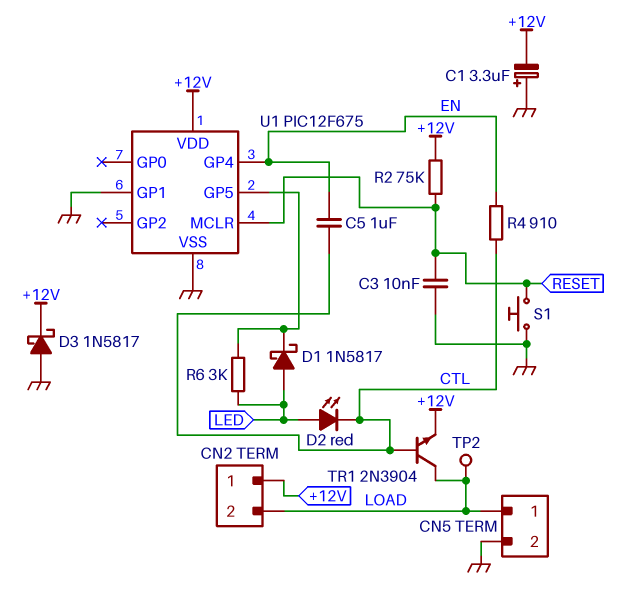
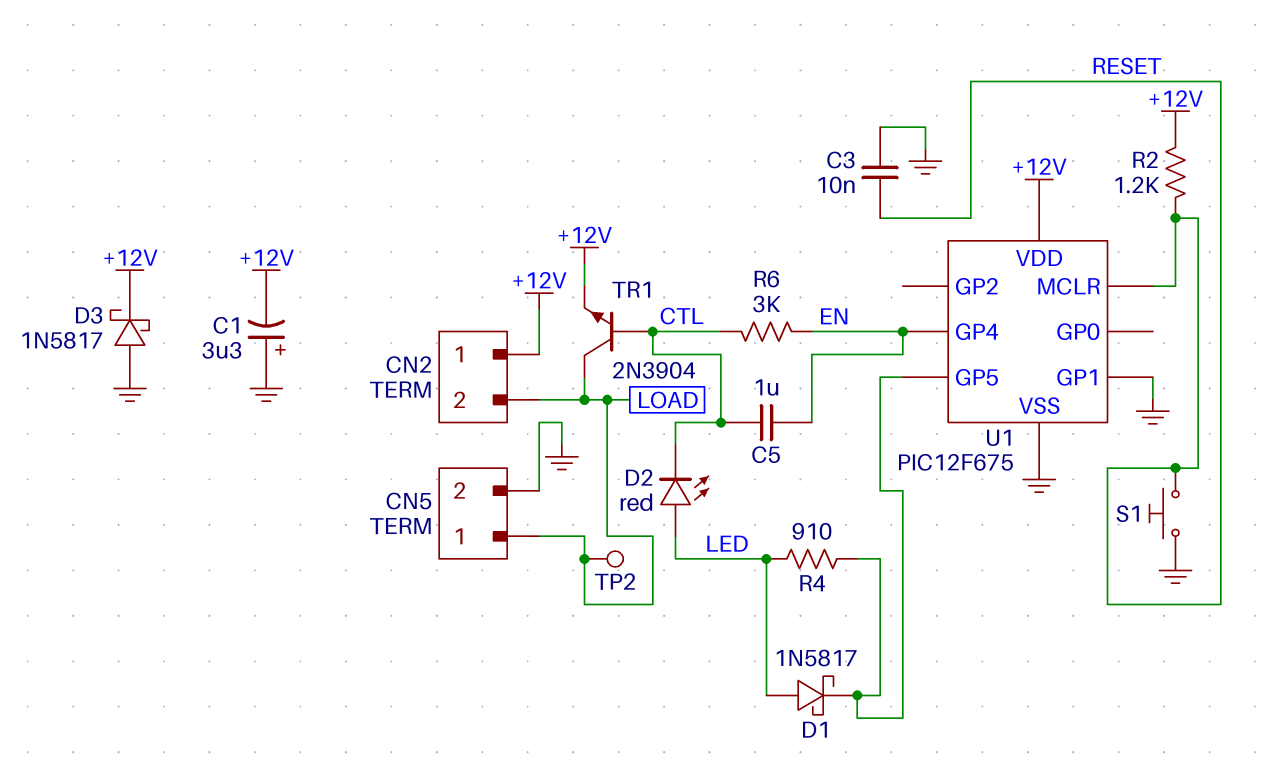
R2: 75k (+12V, RESET) -> 1.2k (+12V, RESET)
R4: 910 (CTL, EN) -> 910 (LED, U1/GP5)
R6: 3k (LED, U1/GP5) -> 3k (CTL, EN)

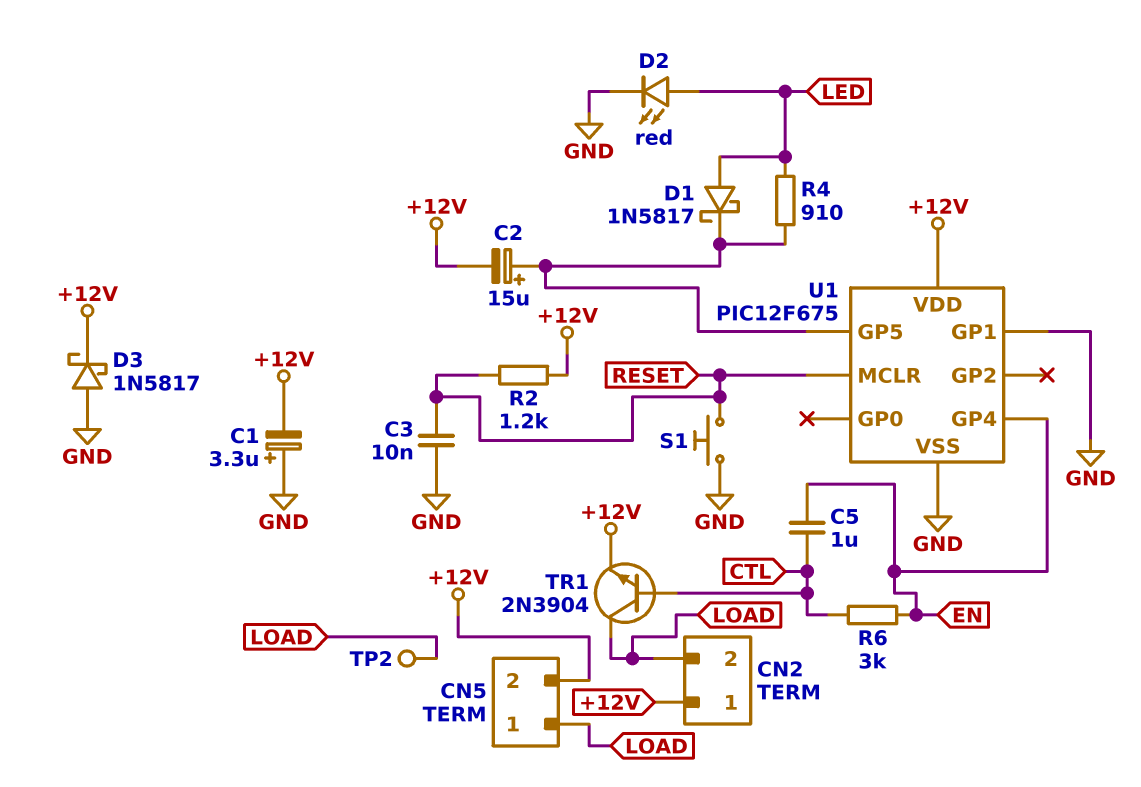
C2: none -> 15uF (plus U1/GP5, minus +12V)
CN5 pin 2: GND -> +12V
D2: LED red (A LED, K CTL) -> LED red (A LED, K GND)

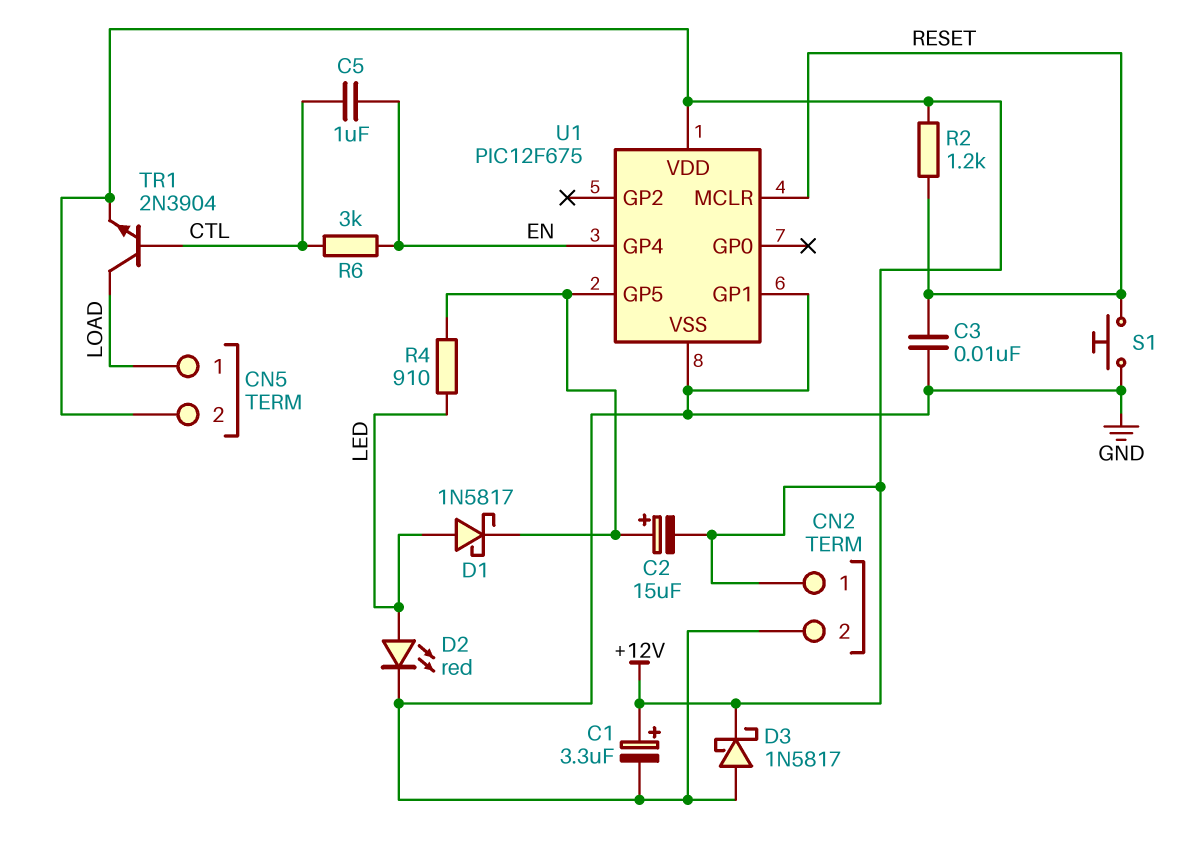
C1: 3.3uF (plus GND, minus +12V) -> 3.3uF (plus +12V, minus GND)
CN2 pin 2: LOAD -> GND
TP2: test point (LOAD) -> none

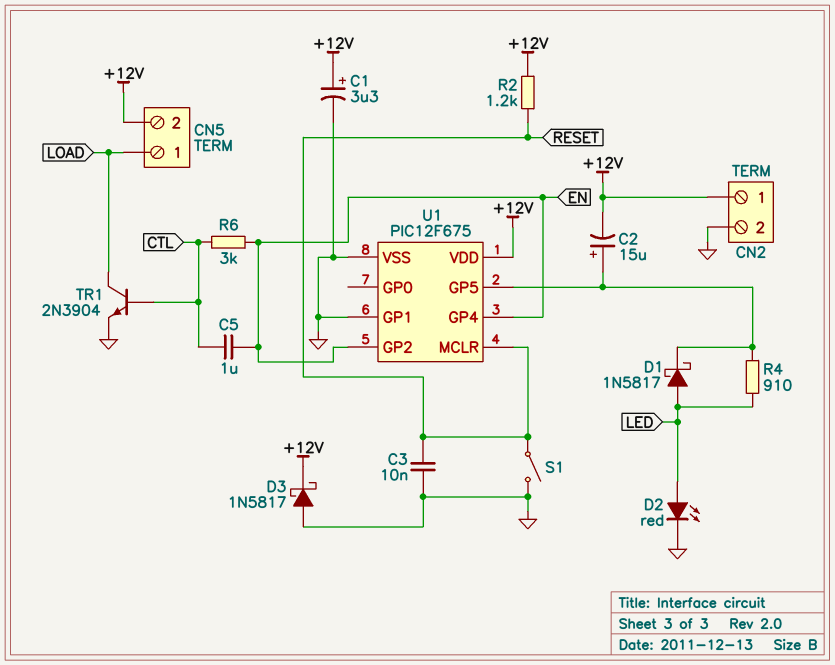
S1: button (GND, RESET) -> switch (GND, RESET)
TR1: NPN 2N3904 (B CTL, C LOAD, E +12V) -> NPN 2N3904 (B CTL, C LOAD, E GND)
U1 pin GP2: none -> EN

